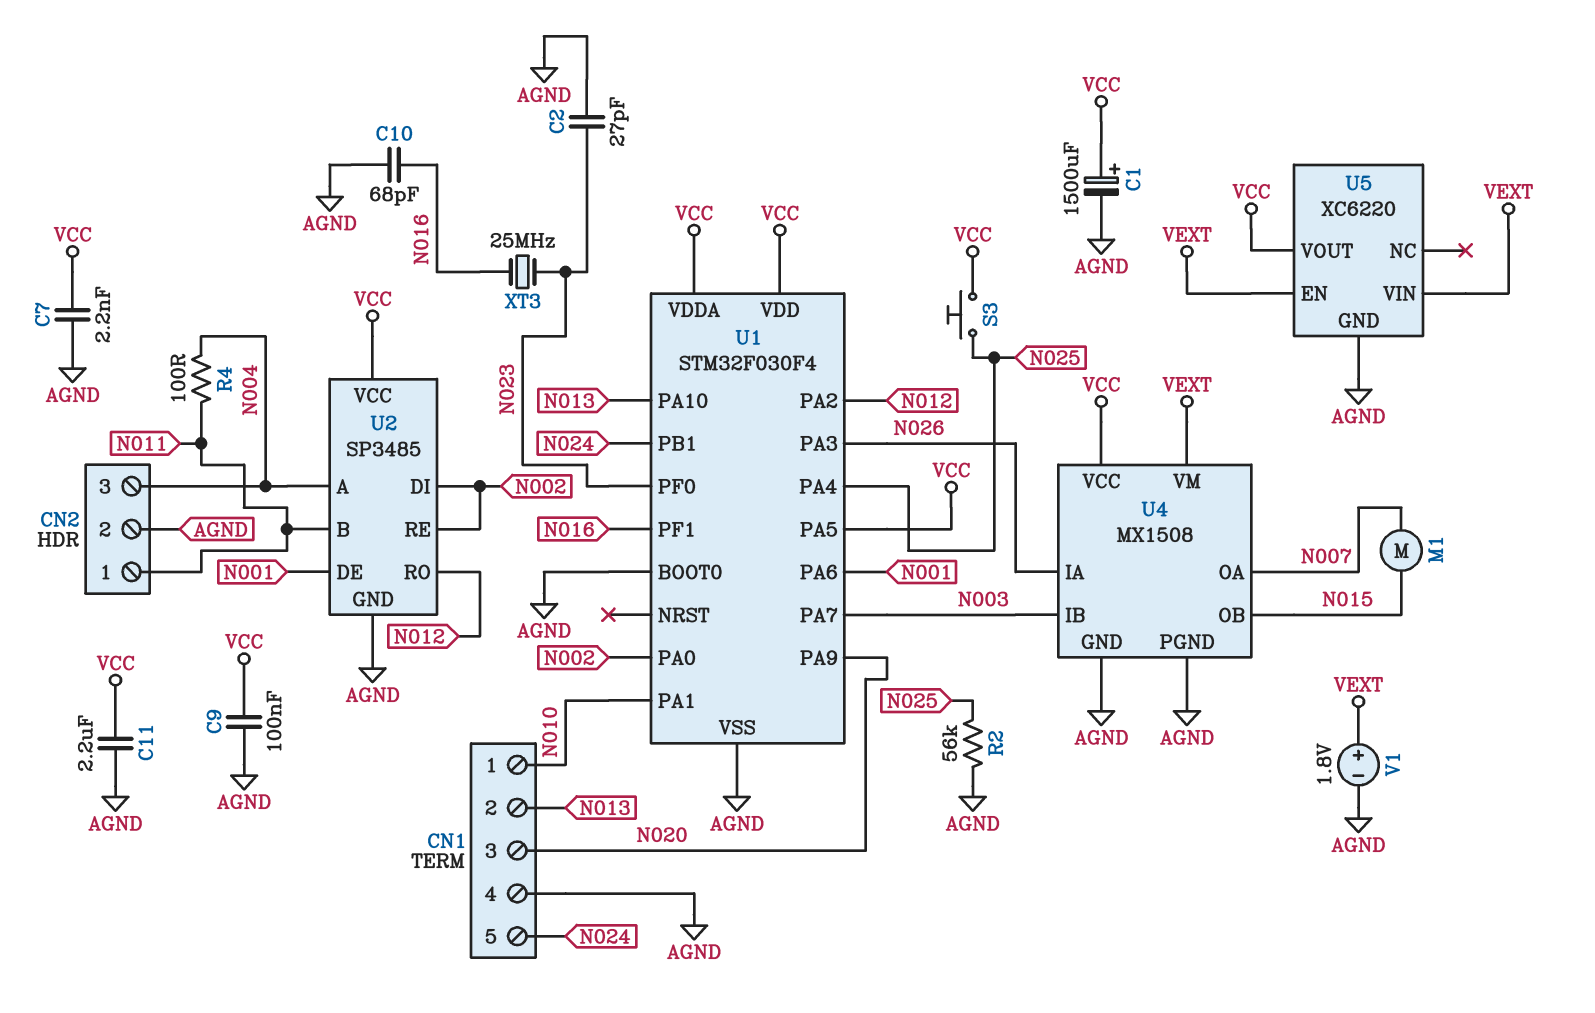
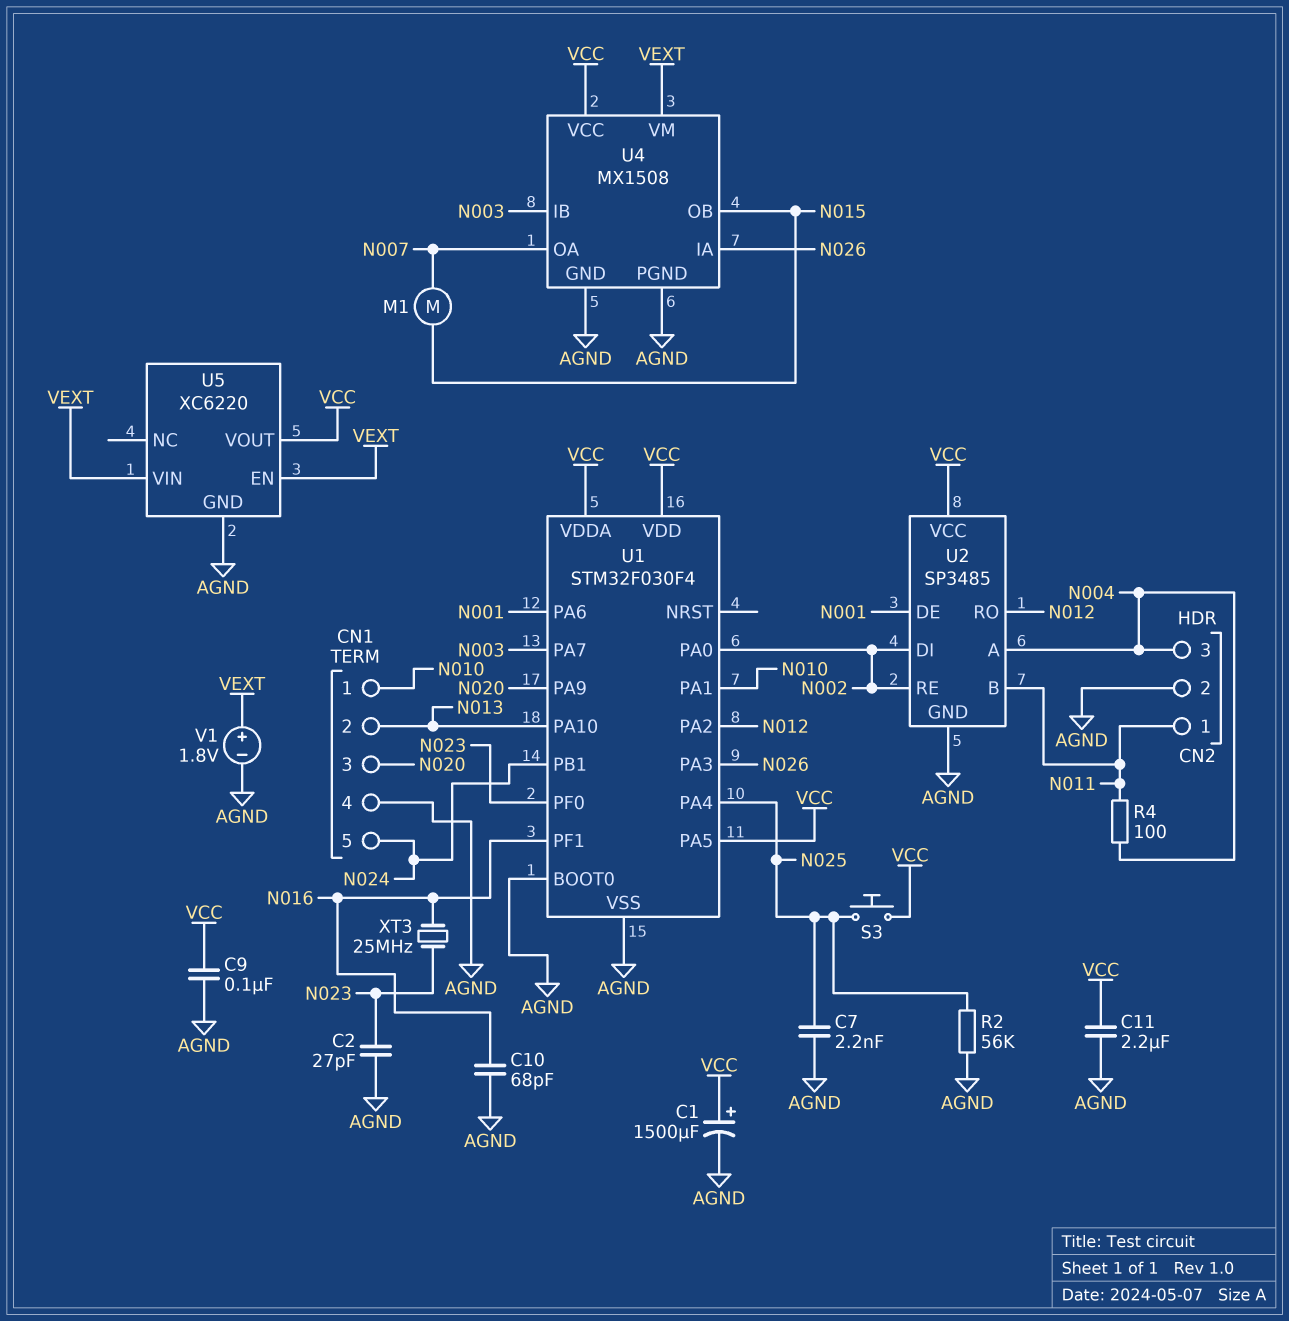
C7: 2.2nF (AGND, VCC) -> 2.2nF (AGND, N025)

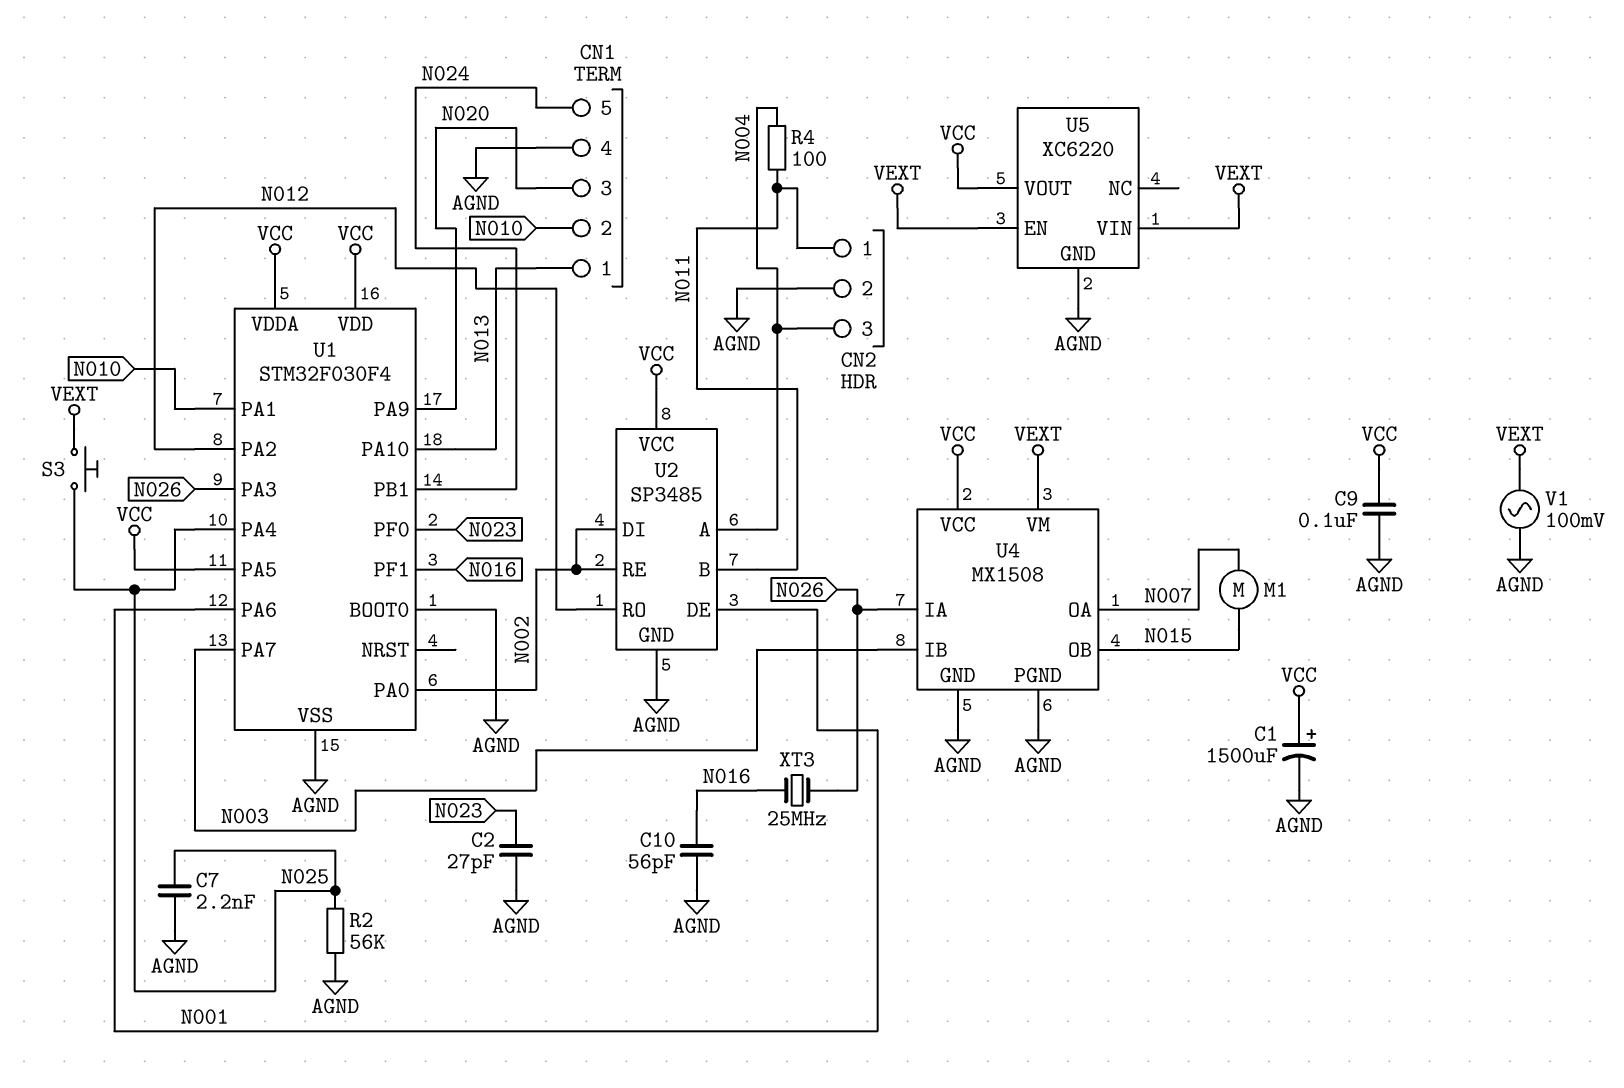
C10: 68pF (AGND, N016) -> 56pF (AGND, N016)
C11: 2.2uF (AGND, VCC) -> none
CN1 pin 1: N010 -> N013
CN1 pin 2: N013 -> N010
S3: button (N025, VCC) -> button (N025, VEXT)
V1: 1.8V (plus VEXT, minus AGND) -> AC 100mV (AGND, VEXT)
XT3: 25MHz (N016, N023) -> 25MHz (N016, N026)

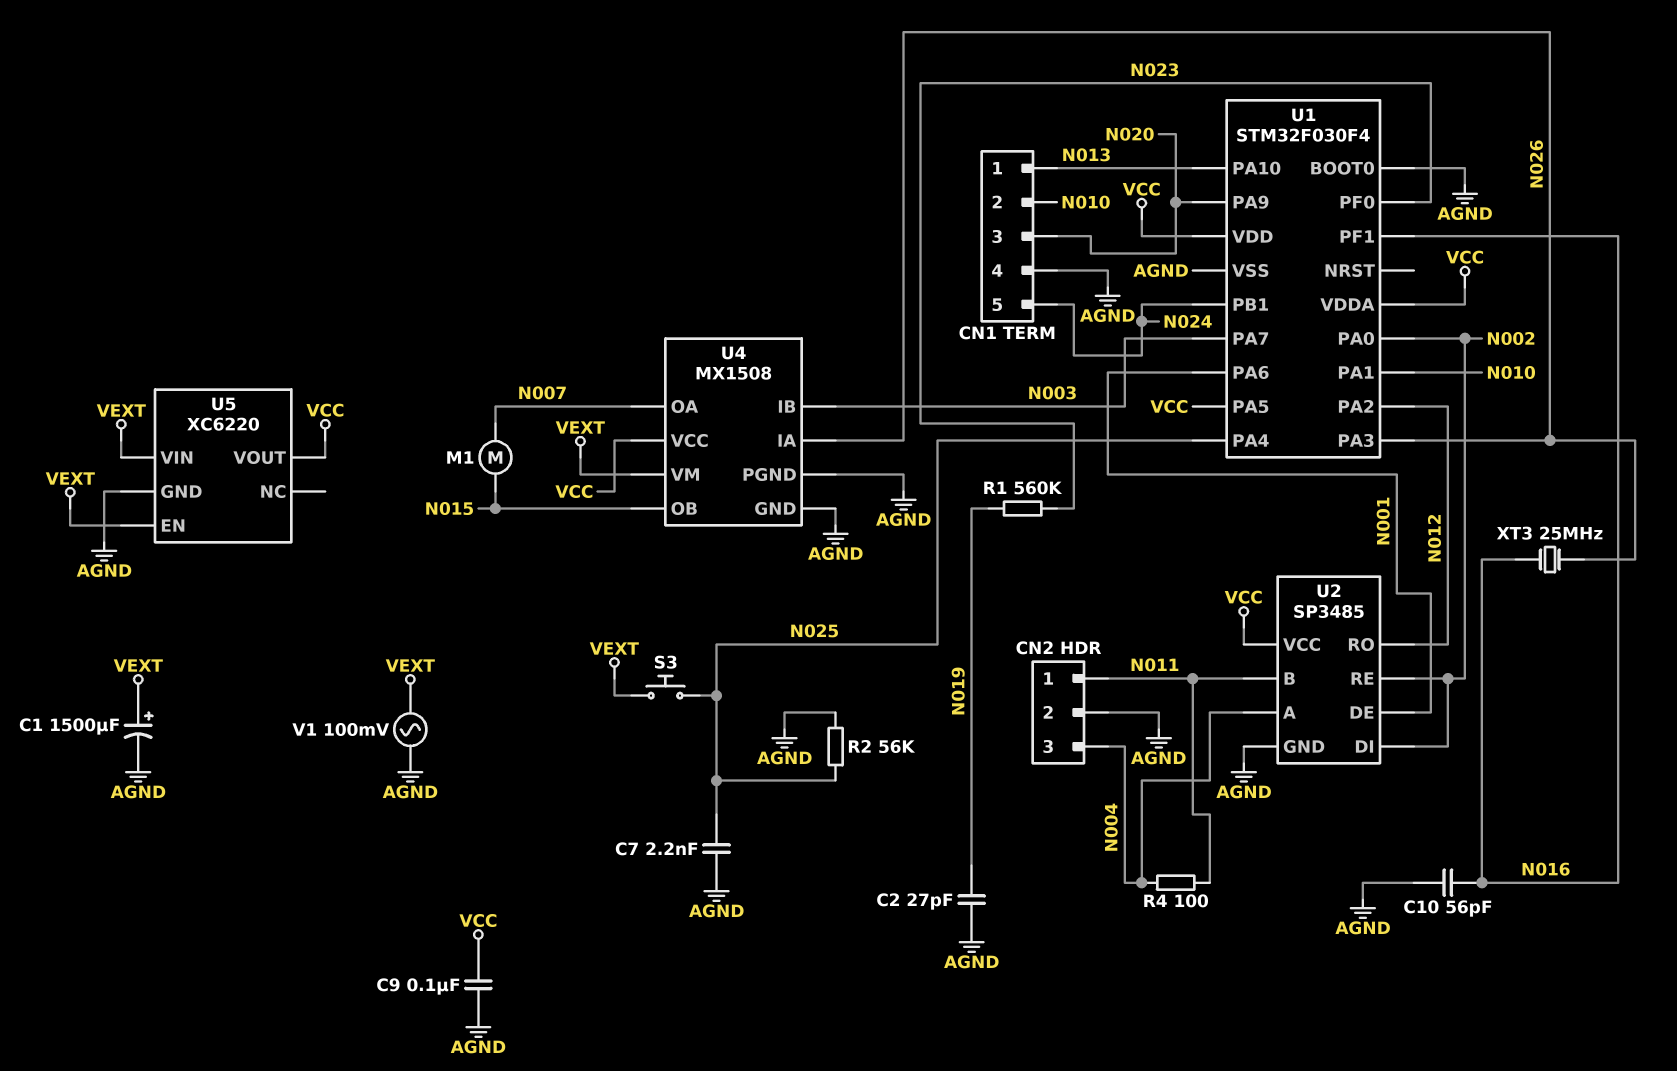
C1: 1500uF (plus VCC, minus AGND) -> 1500uF (plus VEXT, minus AGND)
C2: 27pF (AGND, N023) -> 27pF (AGND, N019)
R1: none -> 560k (N019, N023)

